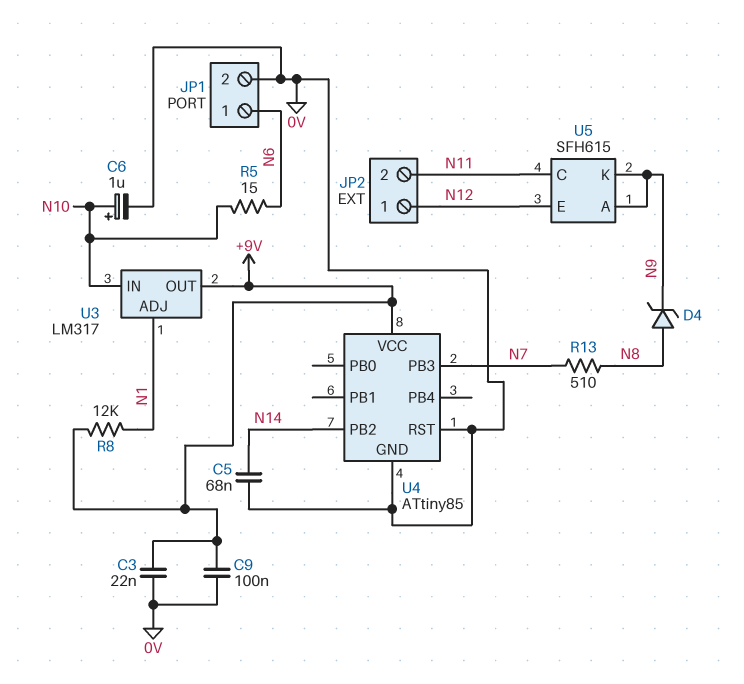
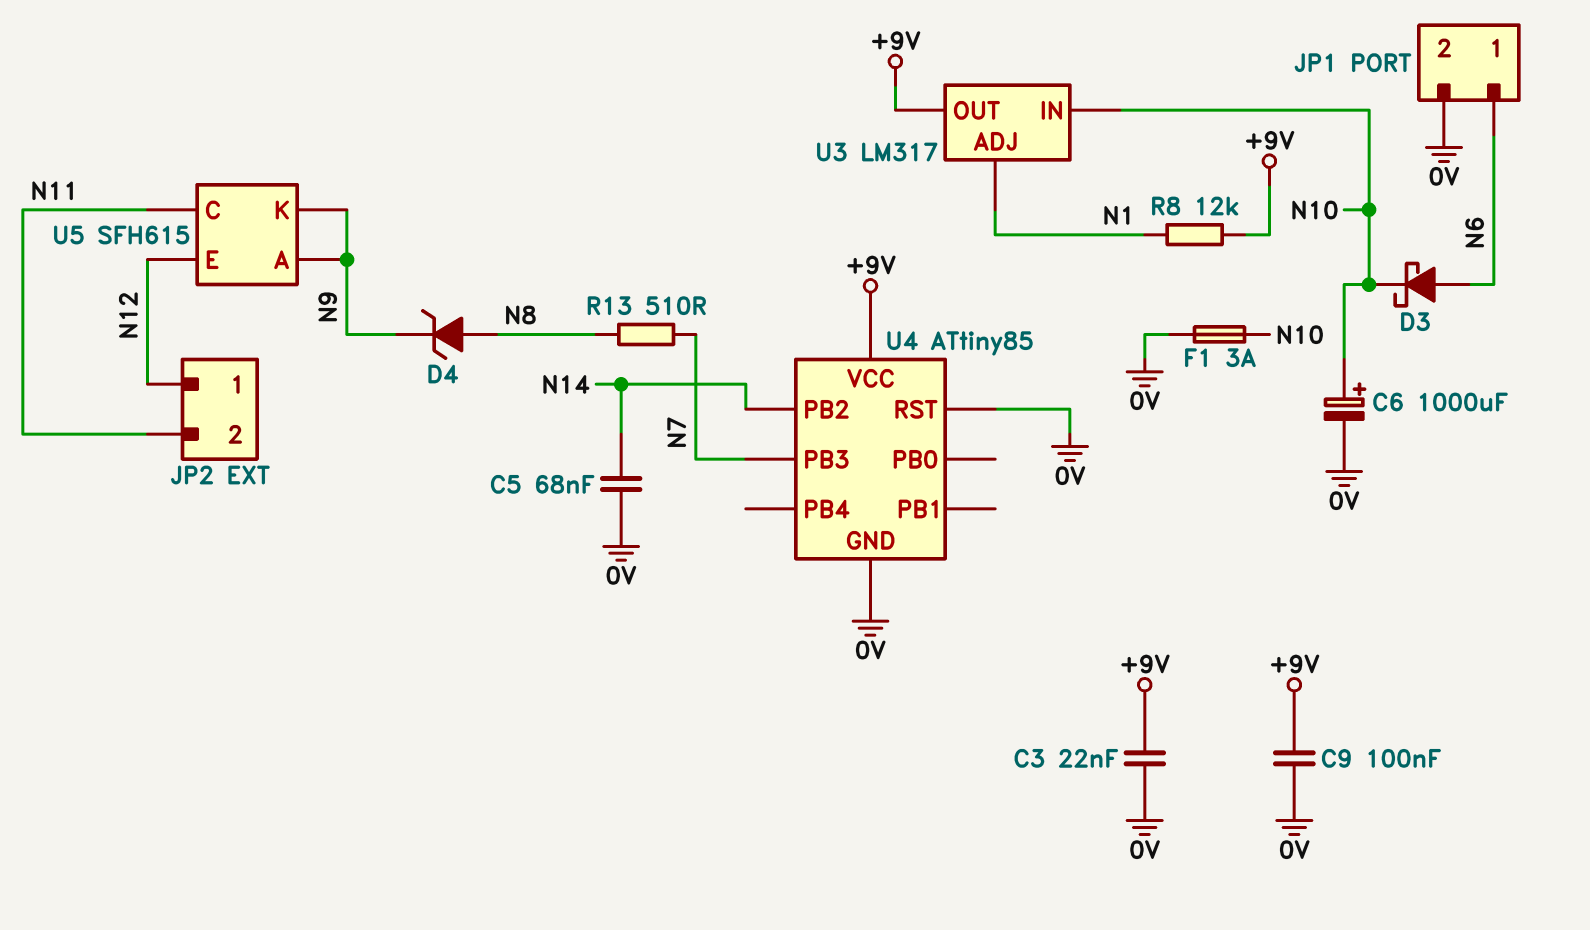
C6: 1uF (plus N10, minus 0V) -> 1000uF (plus N10, minus 0V)
D3: none -> schottky (A N6, K N10)
F1: none -> 3A (0V, N10)
R5: 15 (N6, N10) -> none

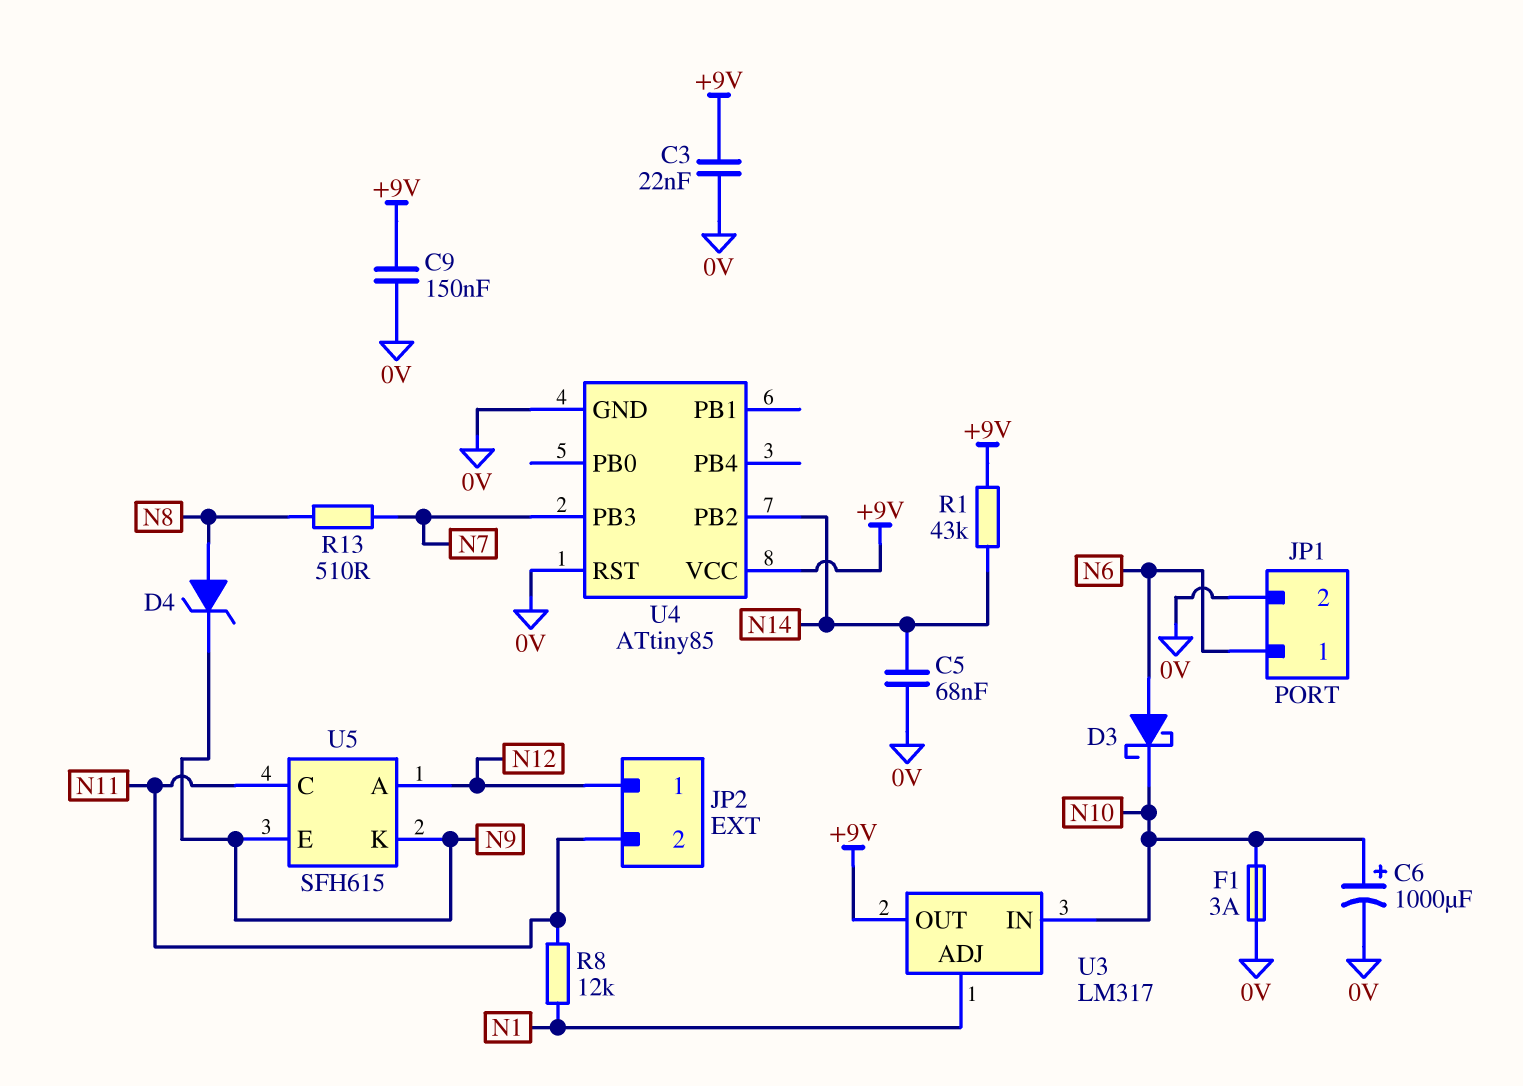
C9: 100nF (+9V, 0V) -> 150nF (+9V, 0V)
R1: none -> 43k (+9V, N14)
R8: 12k (+9V, N1) -> 12k (N1, N11)
U5 pin A: N9 -> N12
U5 pin E: N12 -> N9

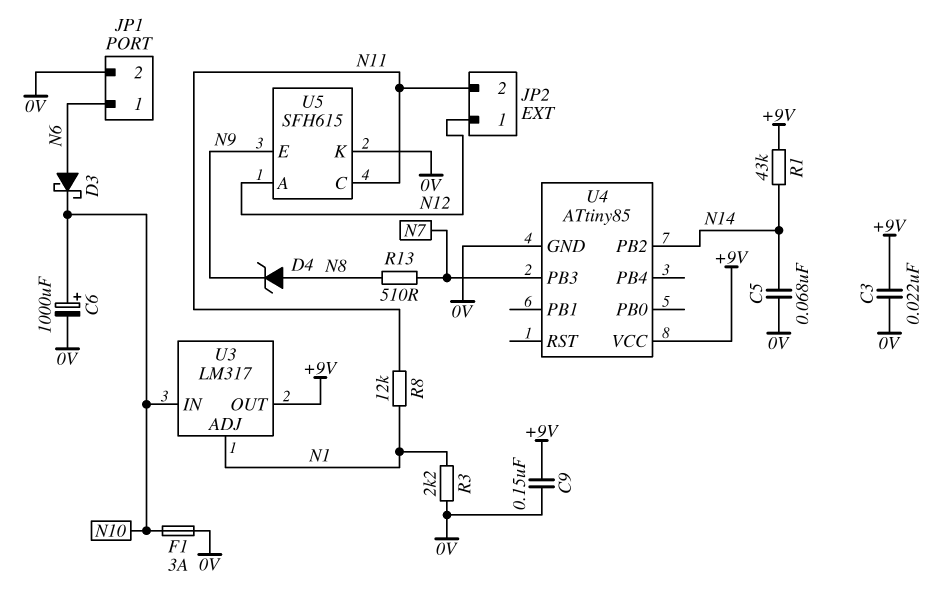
R3: none -> 2.2k (0V, N1)
U4 pin RST: 0V -> none
U5 pin K: N9 -> 0V

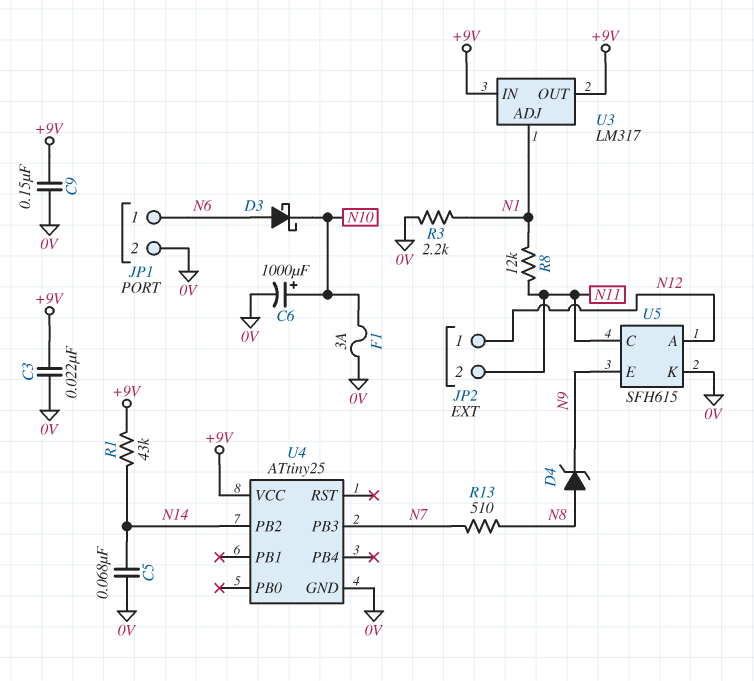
U3 pin IN: N10 -> +9V
U4: ATtiny85 -> ATtiny25

